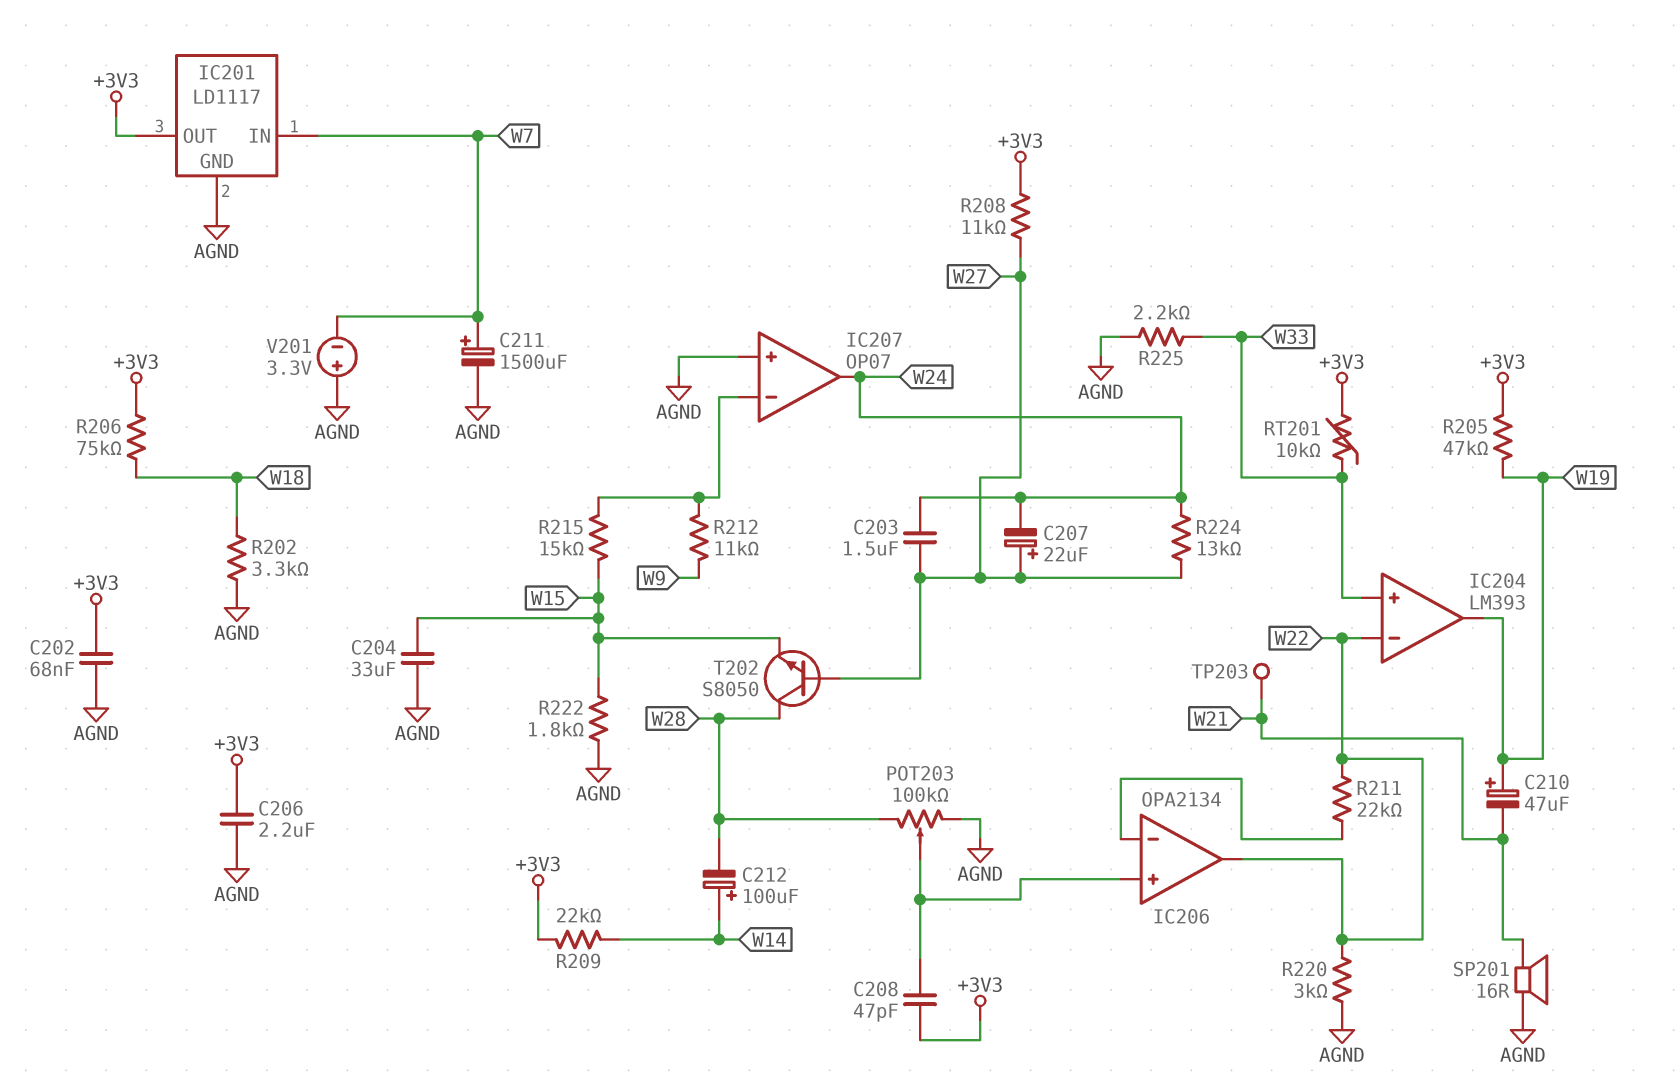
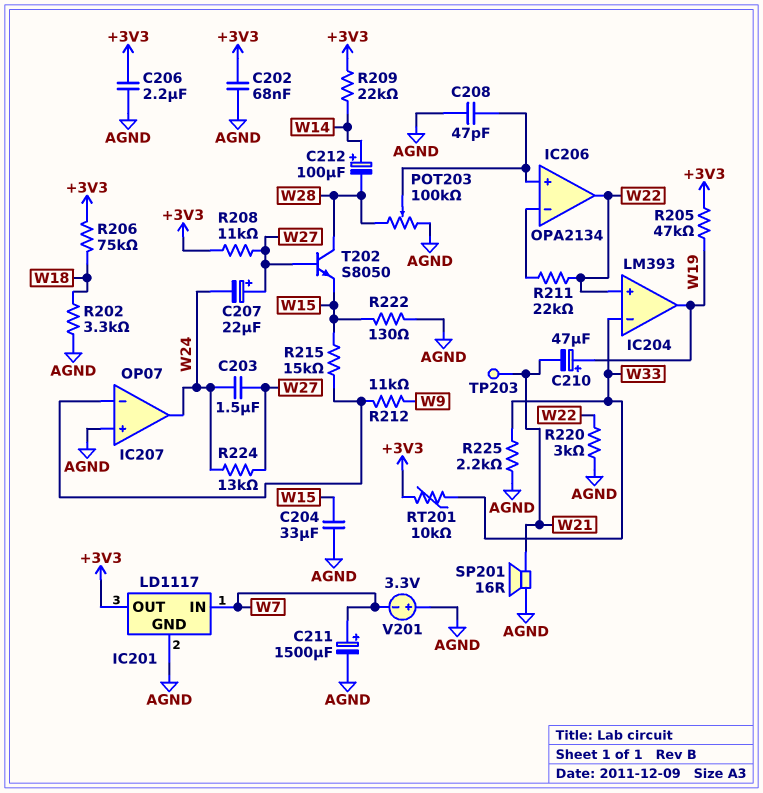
C208: 47pF (+3V3, IC206/in+) -> 47pF (AGND, IC206/in+)
IC204 pin in+: W33 -> W22
IC204 pin in-: W22 -> W33
R222: 1.8k (AGND, W15) -> 130 (AGND, W15)

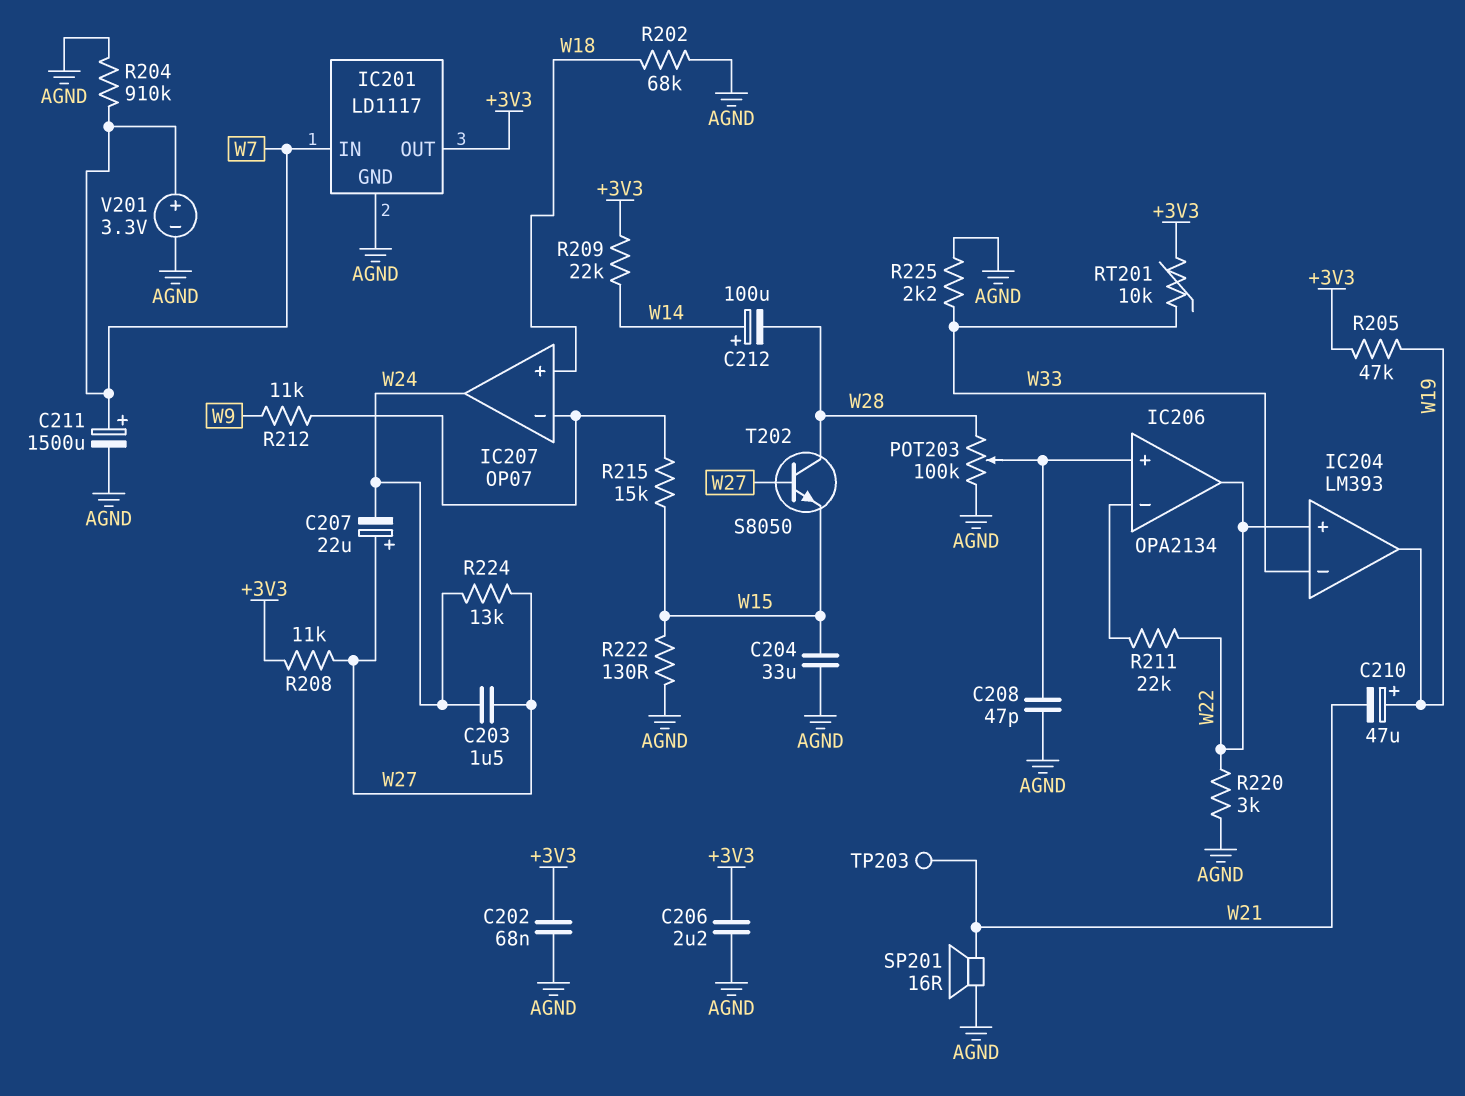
IC207 pin in+: AGND -> W18
R202: 3.3k (AGND, W18) -> 68k (AGND, W18)
R204: none -> 910k (AGND, W7)
R206: 75k (+3V3, W18) -> none
V201: 3.3V (plus AGND, minus W7) -> 3.3V (plus W7, minus AGND)

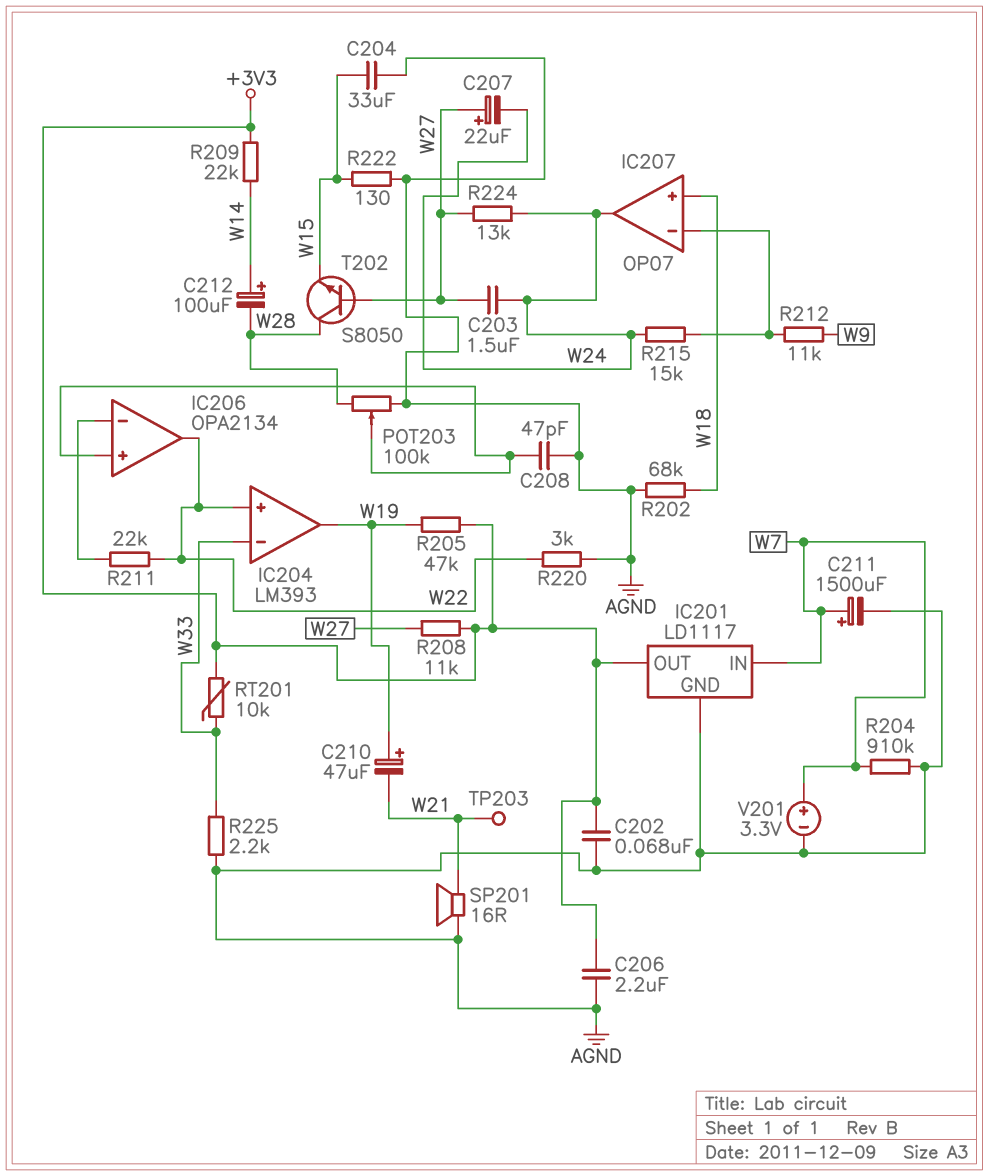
R215: 15k (IC207/in-, W15) -> 15k (IC207/in-, W24)

